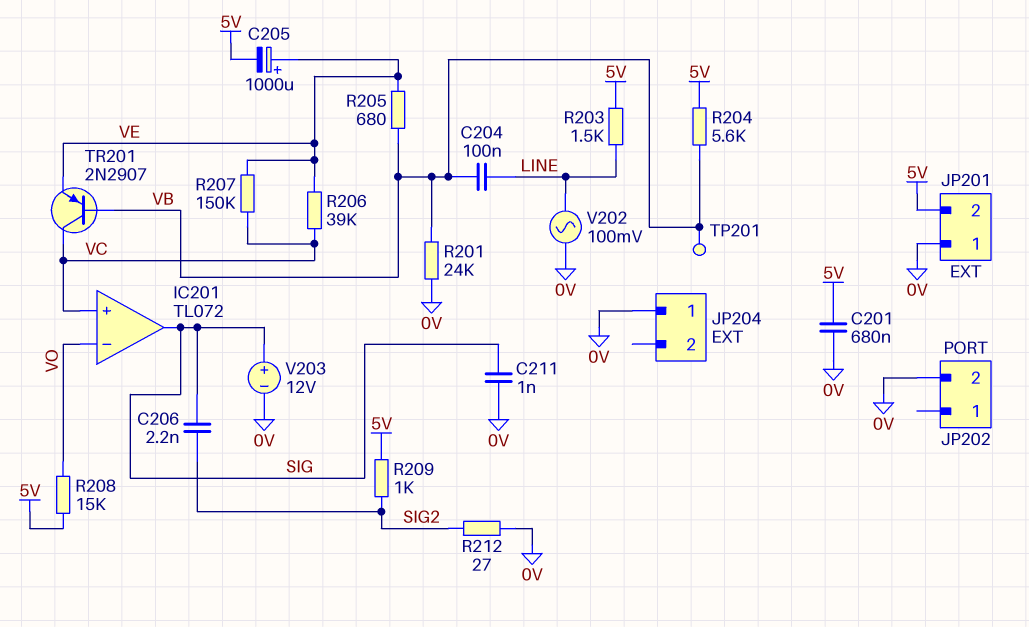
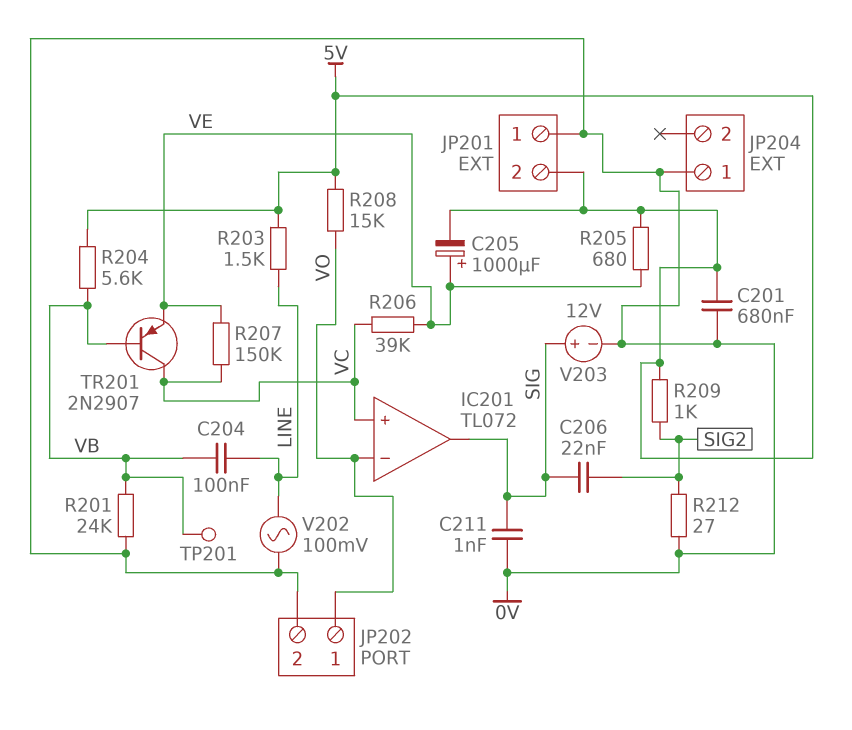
C206: 2.2nF (SIG, SIG2) -> 22nF (SIG, SIG2)
JP202 pin 1: none -> VO
R205: 680 (VB, VE) -> 680 (5V, VE)

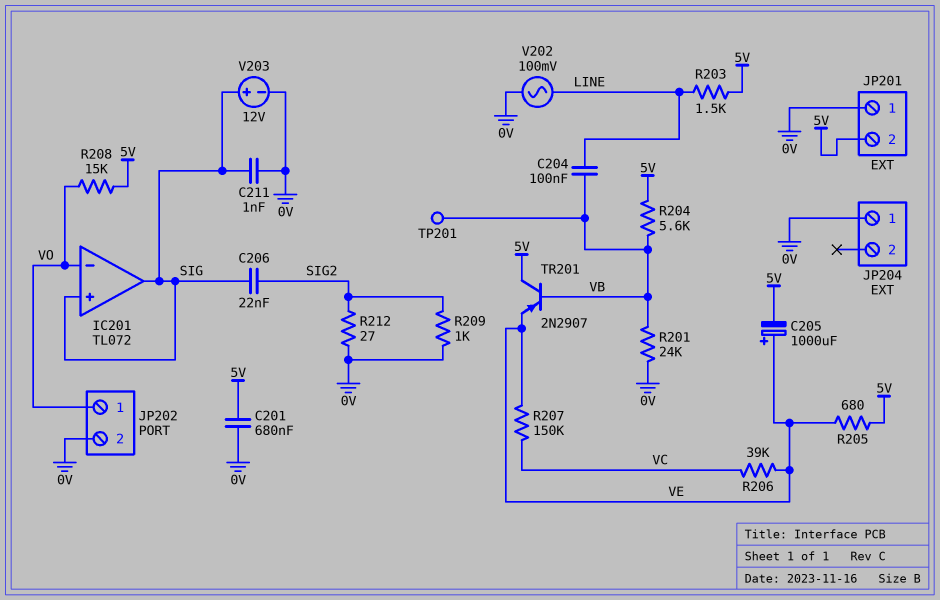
IC201 pin in+: VC -> SIG
R209: 1k (5V, SIG2) -> 1k (0V, SIG2)
TR201: PNP 2N2907 (B VB, C VC, E VE) -> PNP 2N2907 (B VB, C 5V, E VE)

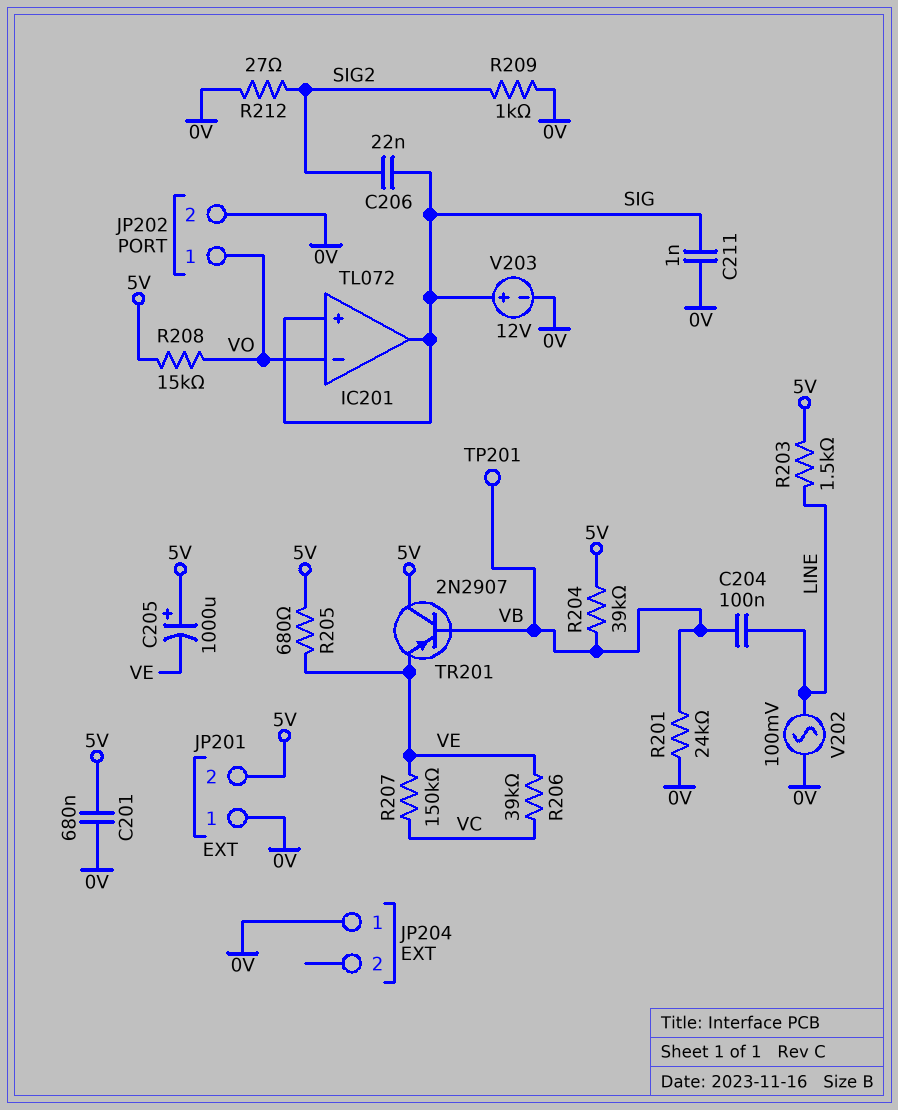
C205: 1000uF (plus VE, minus 5V) -> 1000uF (plus 5V, minus VE)
R204: 5.6k (5V, VB) -> 39k (5V, VB)

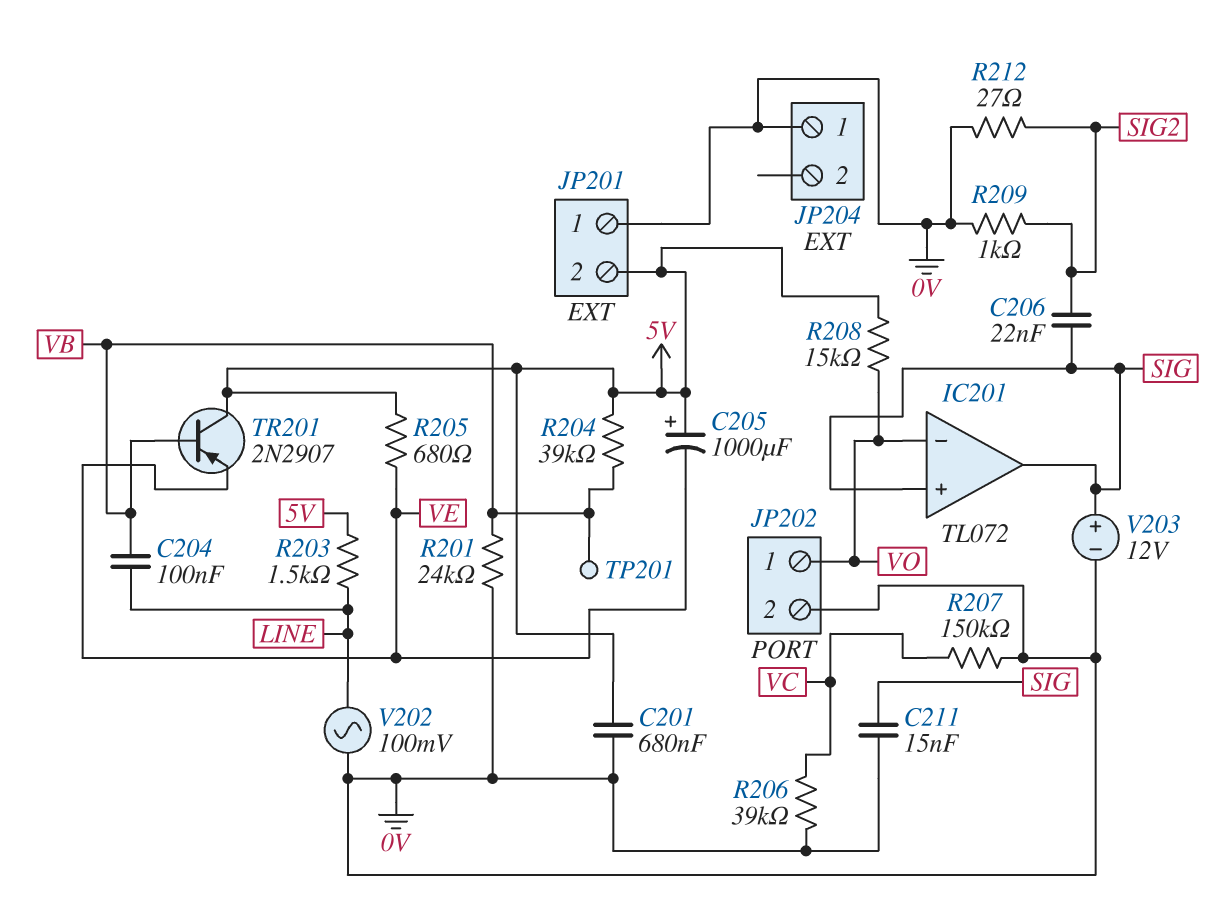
C211: 1nF (0V, SIG) -> 15nF (0V, SIG)
R206: 39k (VC, VE) -> 39k (0V, VC)
R207: 150k (VC, VE) -> 150k (0V, VC)

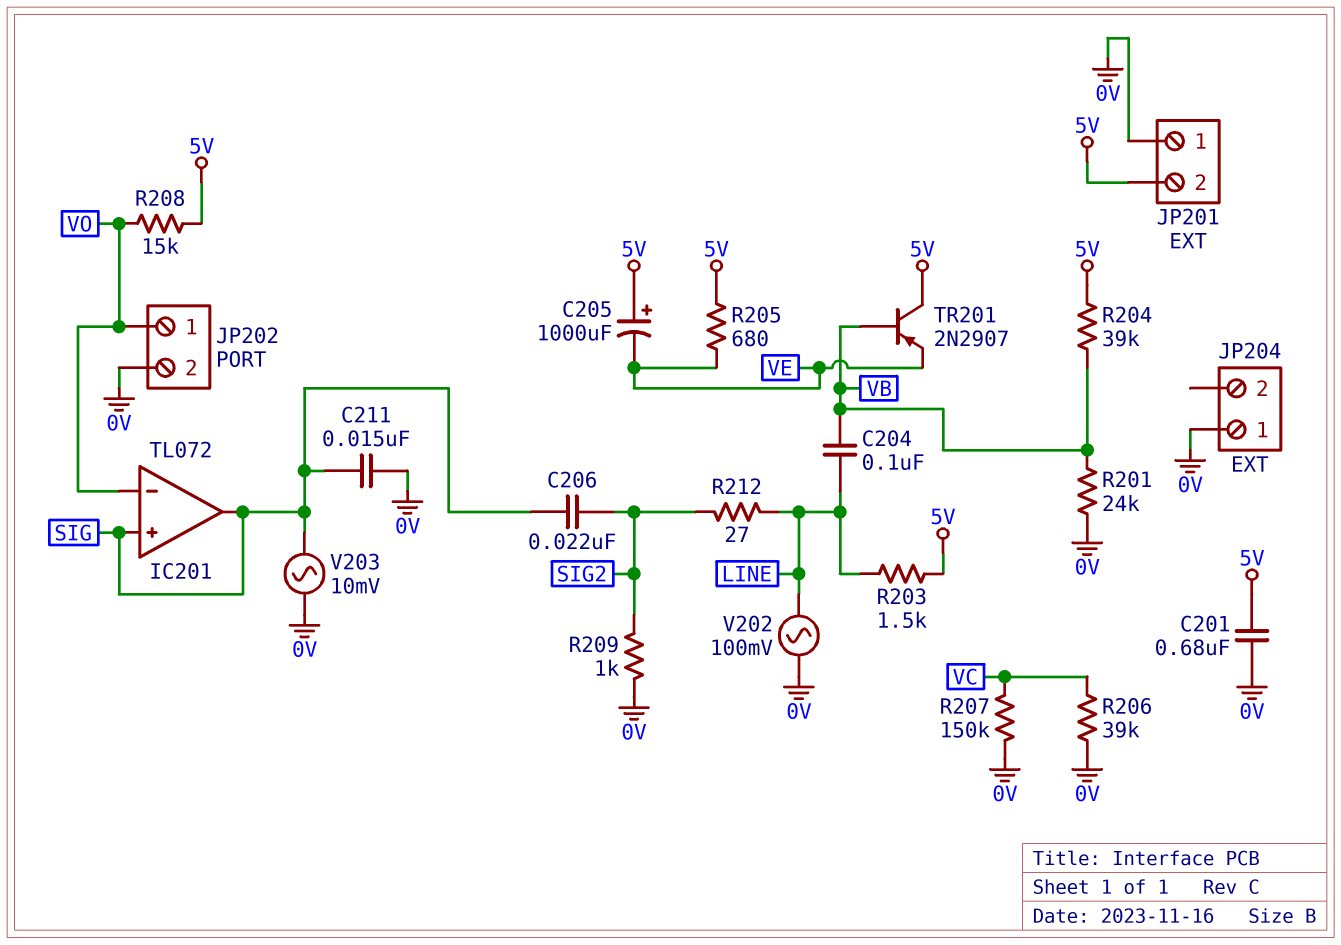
R212: 27 (0V, SIG2) -> 27 (LINE, SIG2)
TP201: test point (VB) -> none
V203: 12V (plus SIG, minus 0V) -> AC 10mV (0V, SIG)

